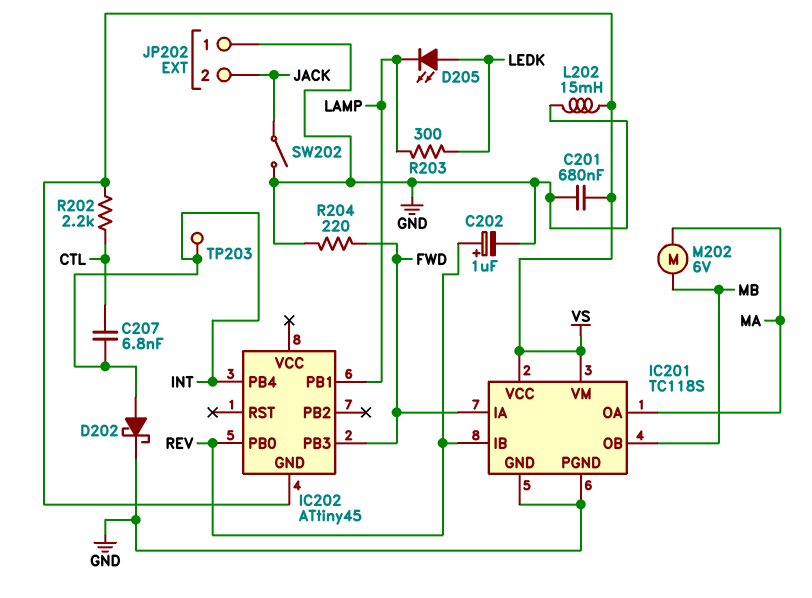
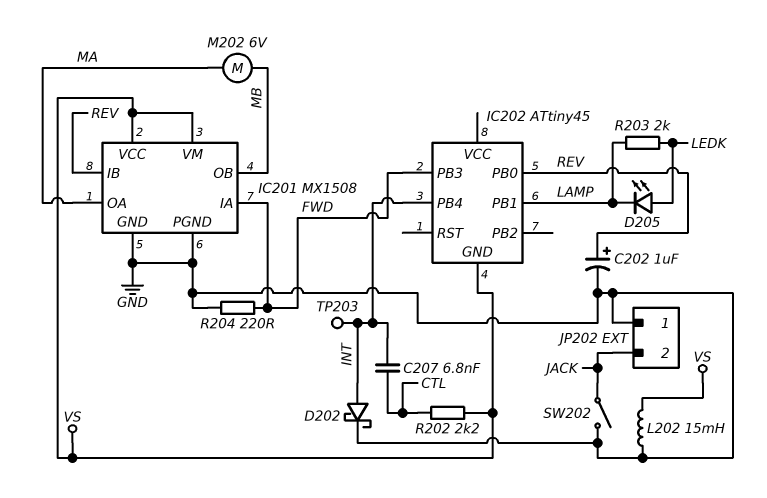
C201: 680nF (GND, VS) -> none
IC201: TC118S -> MX1508
R203: 300 (LAMP, LEDK) -> 2k (LAMP, LEDK)

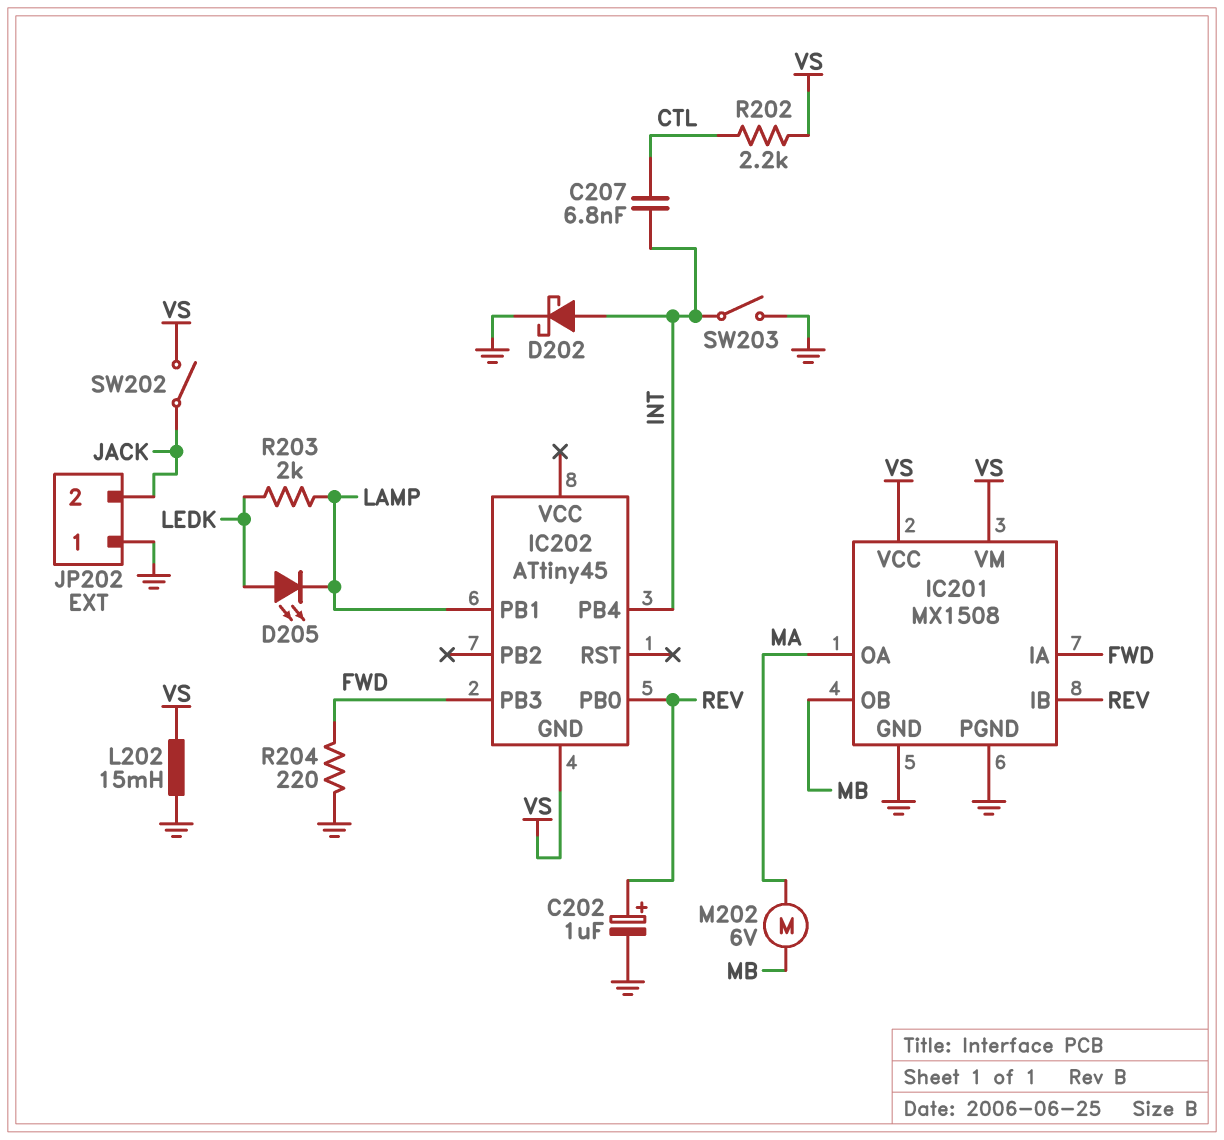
SW202: switch (GND, JACK) -> switch (JACK, VS)
SW203: none -> switch (GND, INT)
TP203: test point (INT) -> none

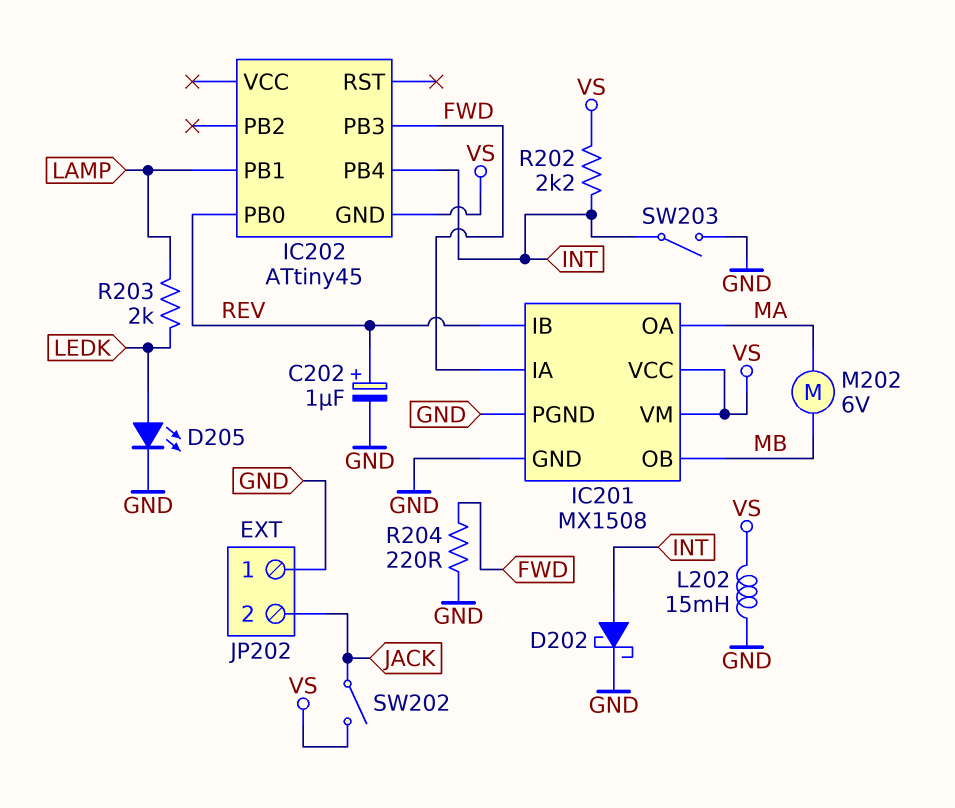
C207: 6.8nF (CTL, INT) -> none
D205: LED (A LEDK, K LAMP) -> LED (A LEDK, K GND)
R202: 2.2k (CTL, VS) -> 2.2k (INT, VS)

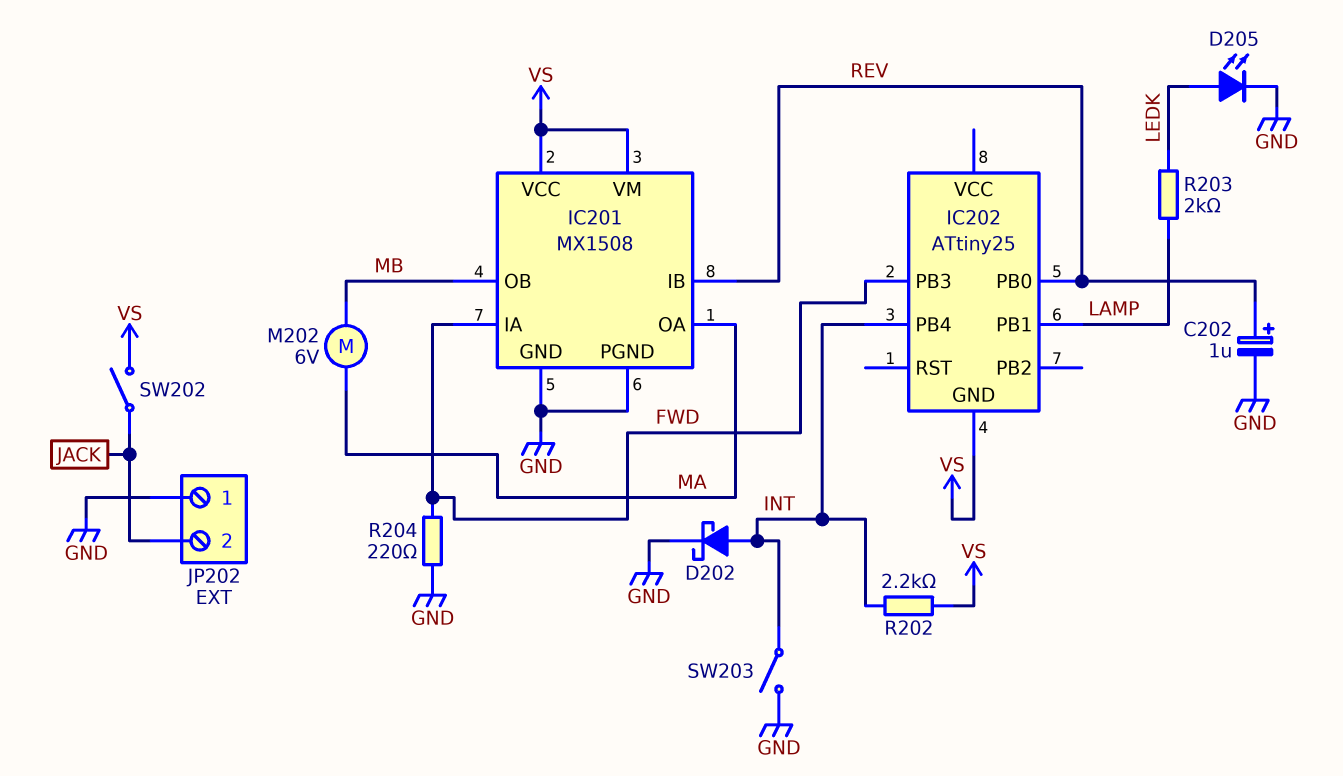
IC202: ATtiny45 -> ATtiny25
L202: 15mH (GND, VS) -> none

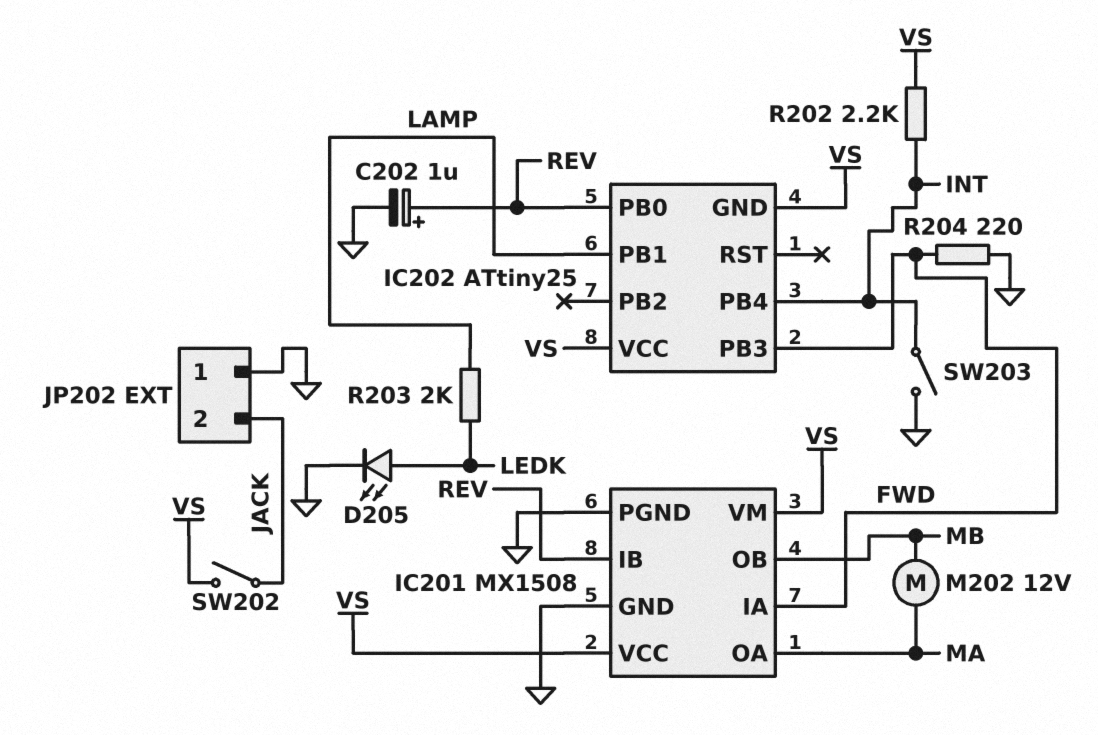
D202: schottky (A INT, K GND) -> none
IC202 pin VCC: none -> VS
M202: motor 6V (MA, MB) -> motor 12V (MA, MB)

